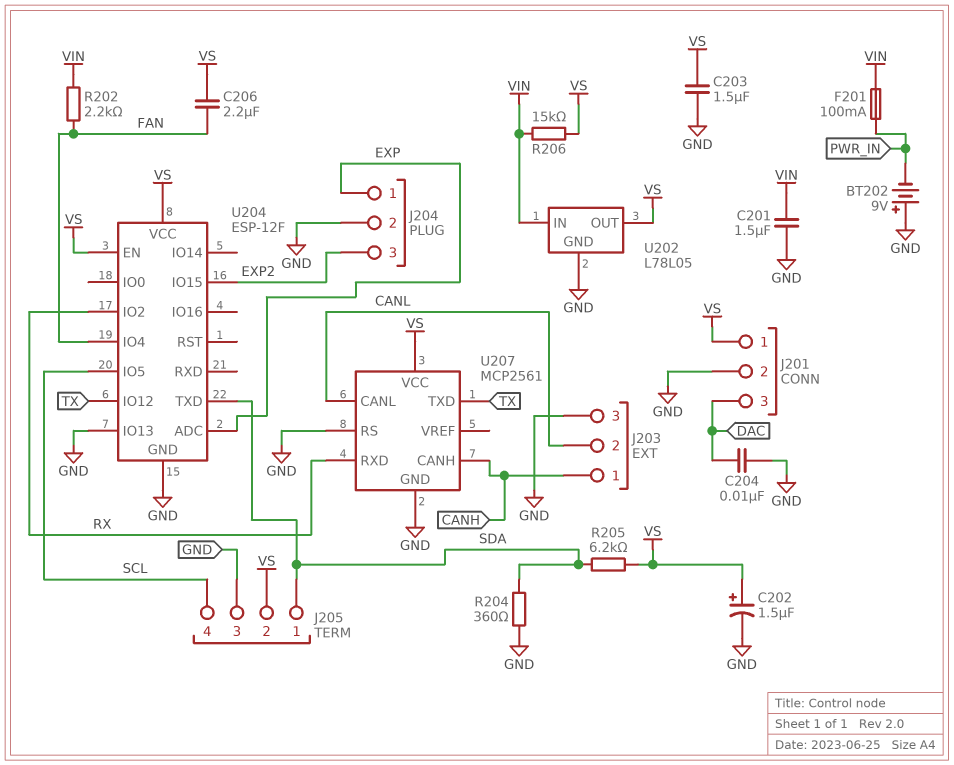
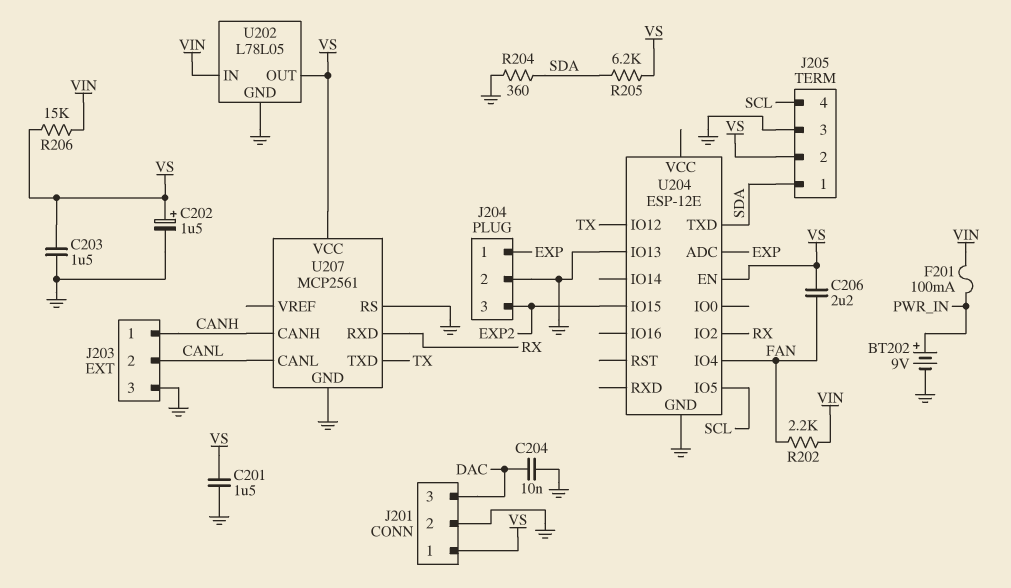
BT202: 9V (plus GND, minus PWR_IN) -> 9V (plus PWR_IN, minus GND)
C201: 1.5uF (GND, VIN) -> 1.5uF (GND, VS)
U204: ESP-12F -> ESP-12E
U204 pin VCC: VS -> none

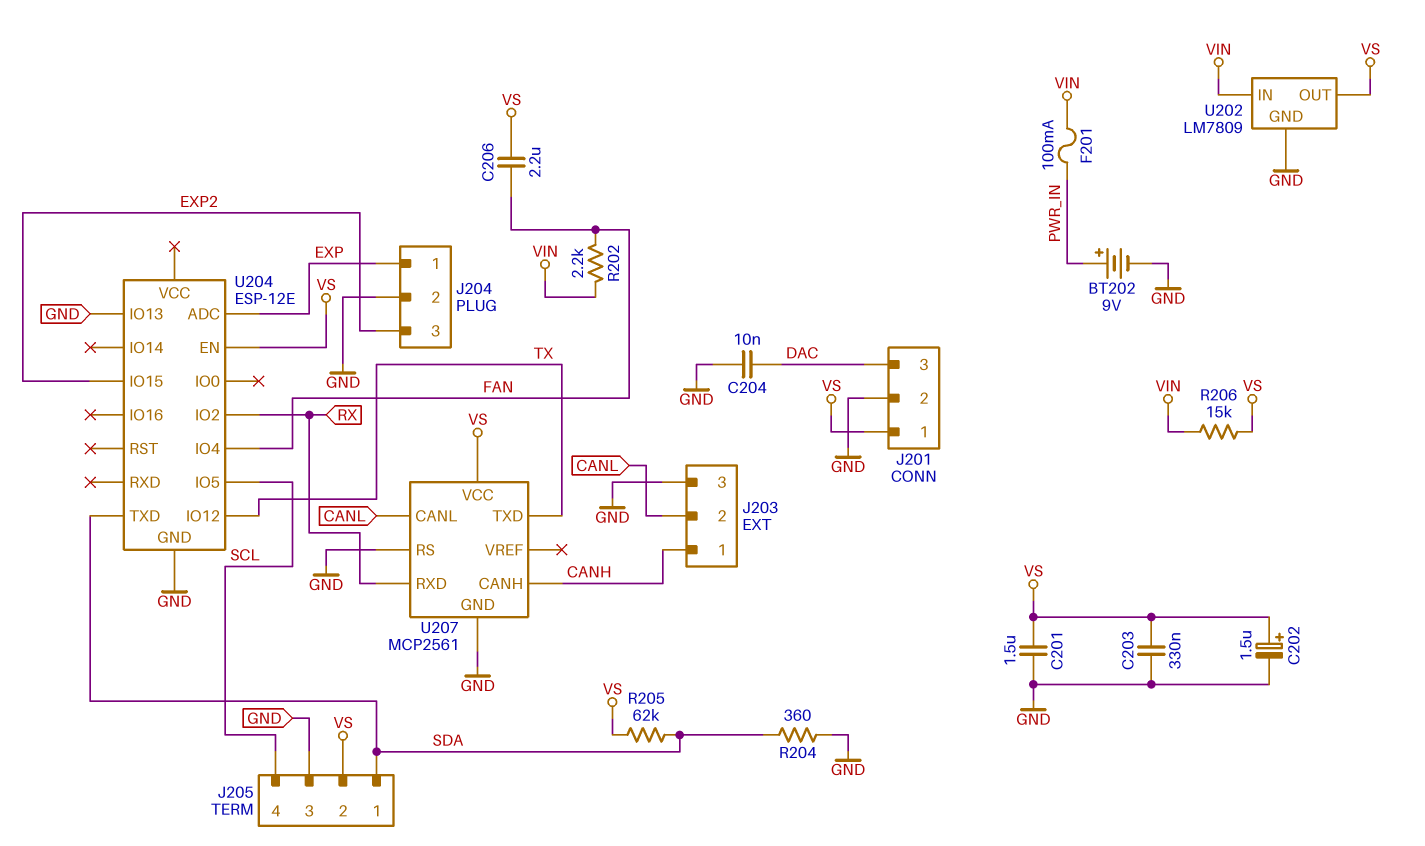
C203: 1.5uF (GND, VS) -> 330nF (GND, VS)
R205: 6.2k (SDA, VS) -> 62k (SDA, VS)
U202: L78L05 -> LM7809

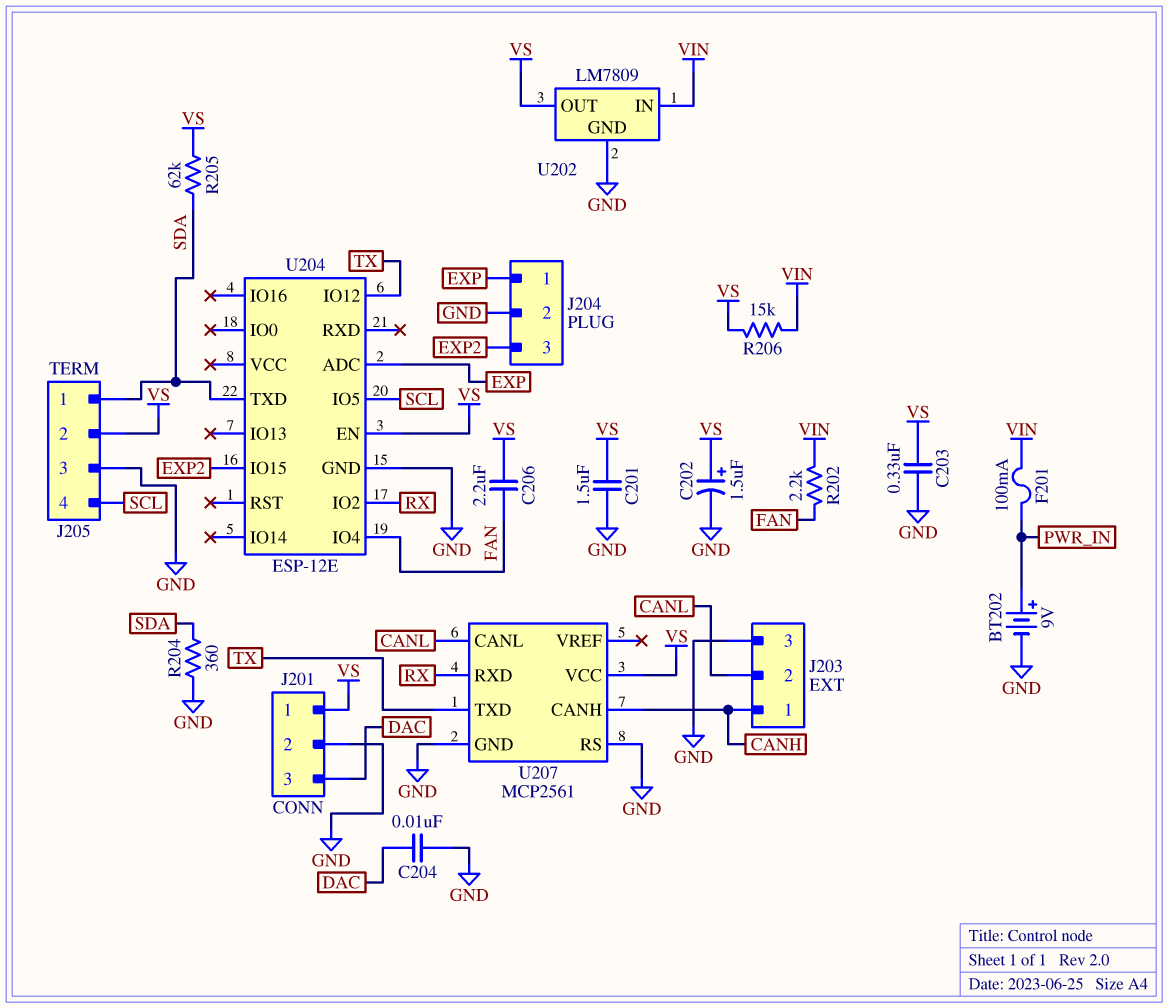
U204 pin IO13: GND -> none

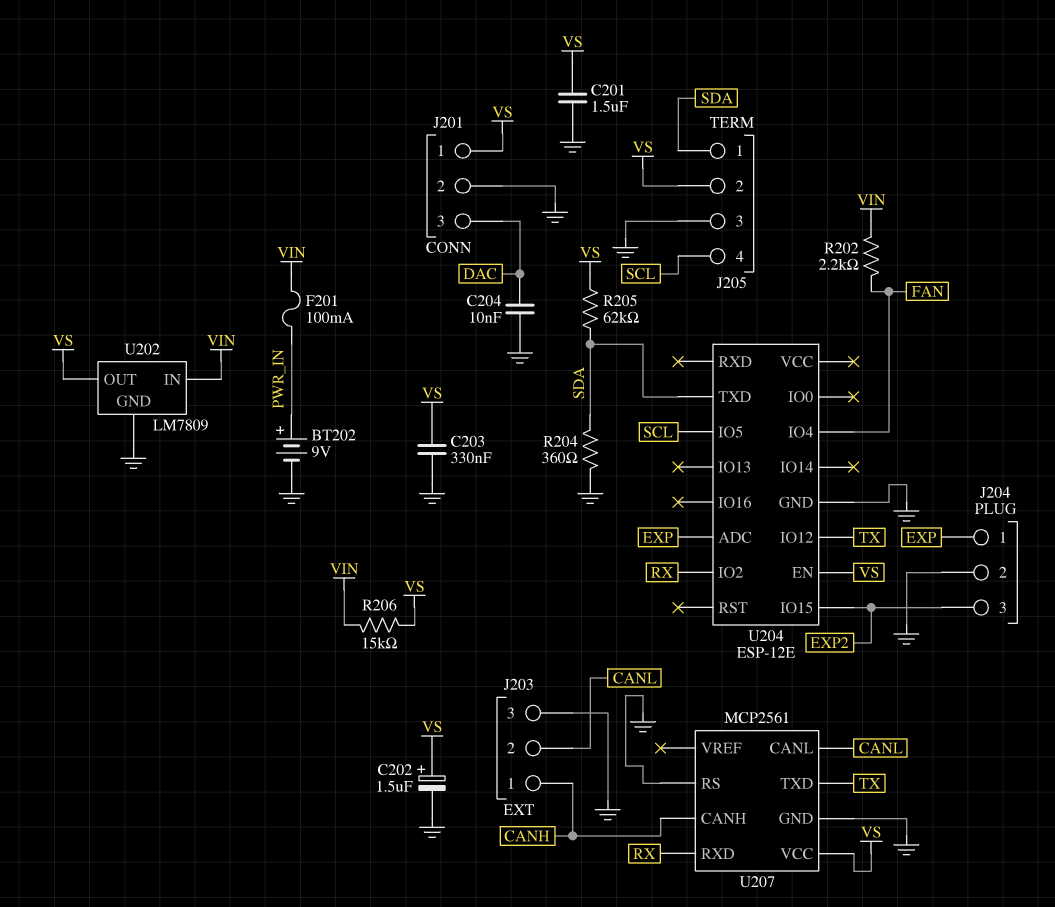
C206: 2.2uF (FAN, VS) -> none

